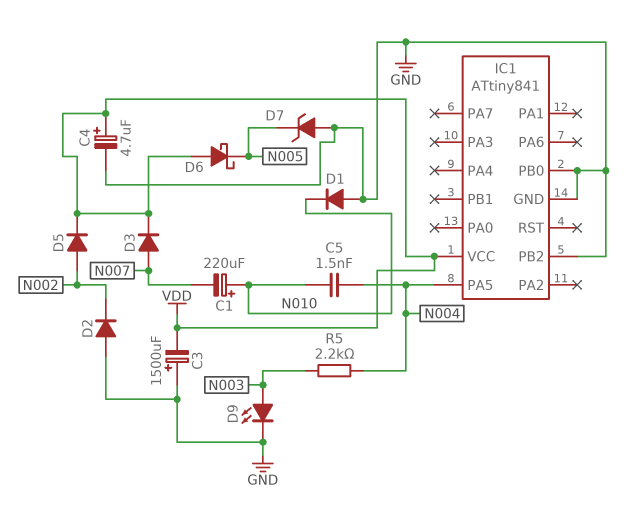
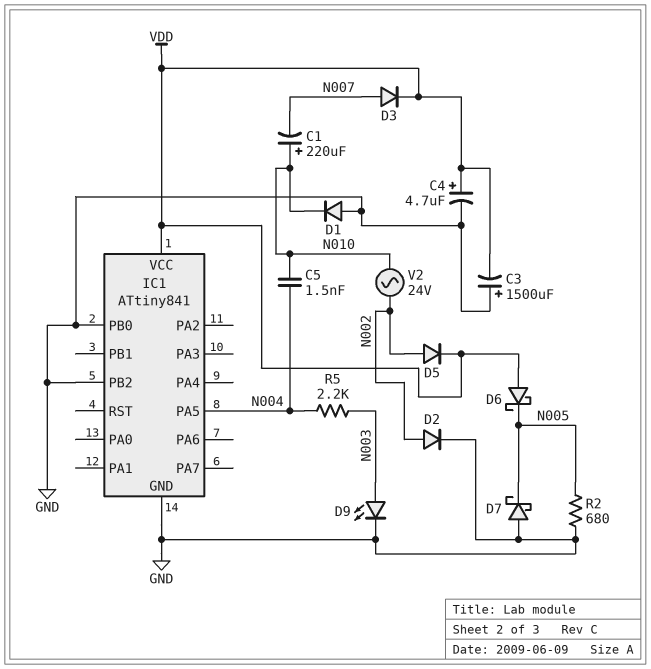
D2: diode (A GND, K N002) -> diode (A N002, K GND)
D7: zener (A GND, K N005) -> schottky (A GND, K N005)
R2: none -> 680 (GND, N005)
V2: none -> AC 24V (N002, N010)

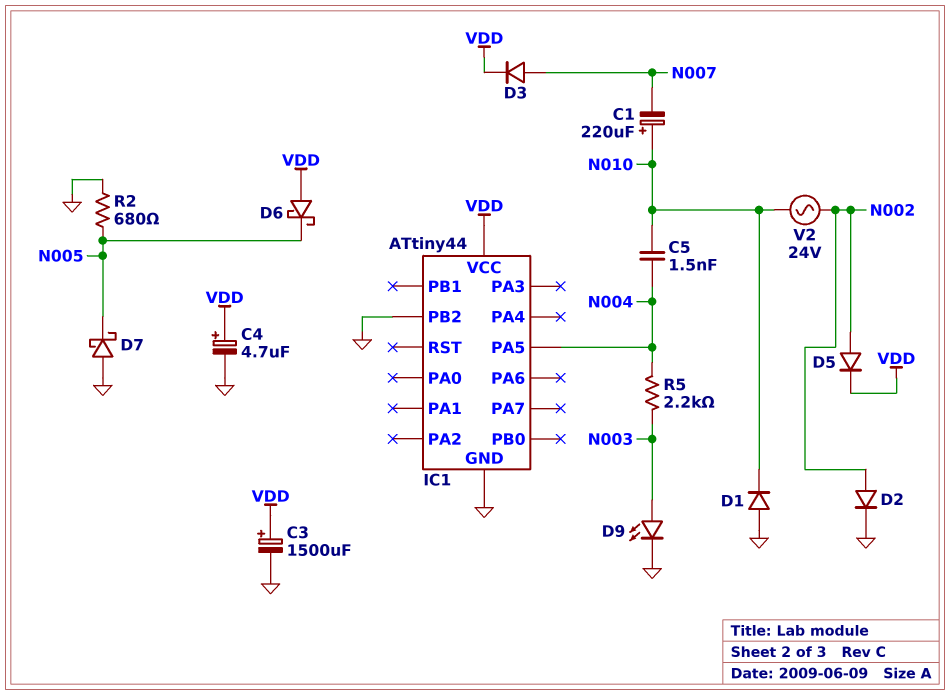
C3: 1500uF (plus GND, minus VDD) -> 1500uF (plus VDD, minus GND)
IC1: ATtiny841 -> ATtiny44
IC1 pin PB0: GND -> none

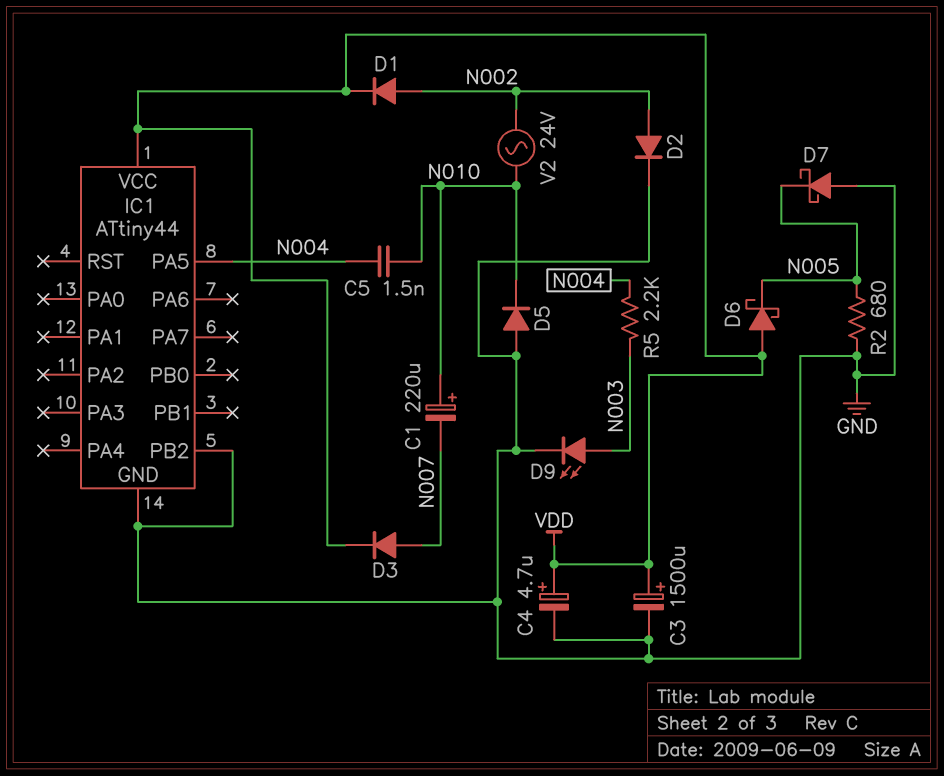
D1: diode (A GND, K N010) -> diode (A N002, K VDD)
D5: diode (A N002, K VDD) -> diode (A GND, K N010)

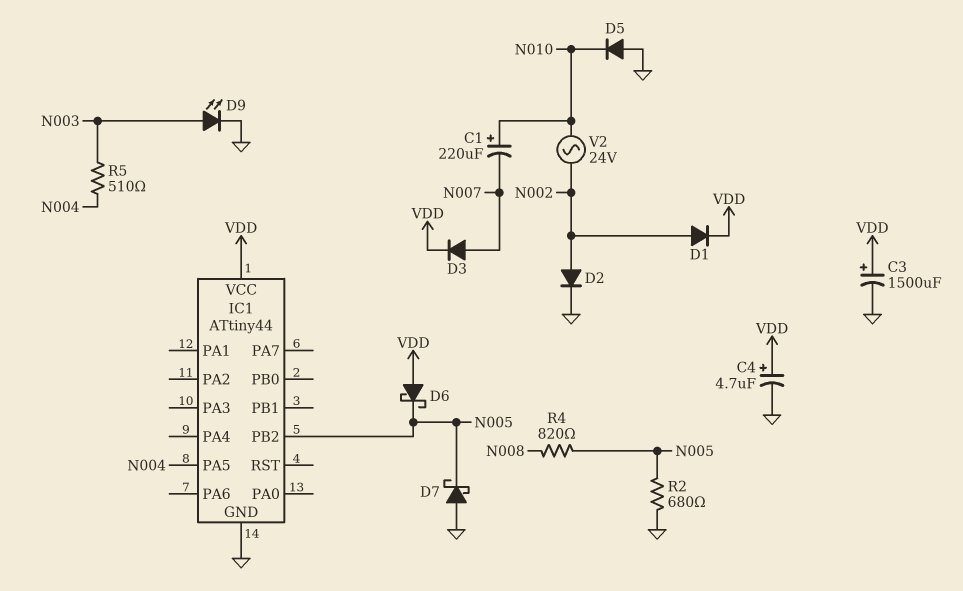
C5: 1.5nF (N004, N010) -> none
IC1 pin PB2: GND -> N005
R4: none -> 820 (N005, N008)
R5: 2.2k (N003, N004) -> 510 (N003, N004)

